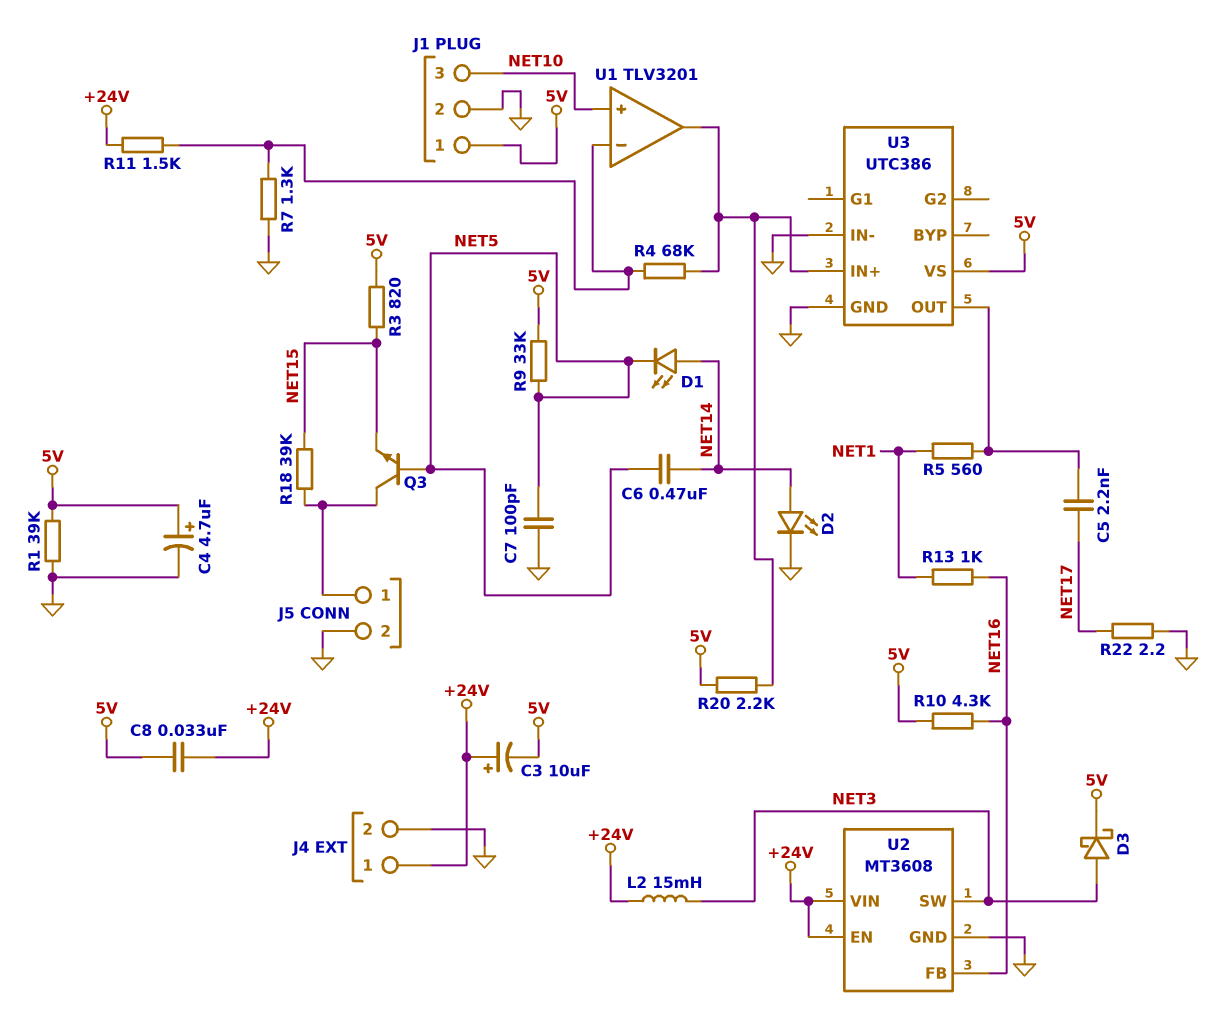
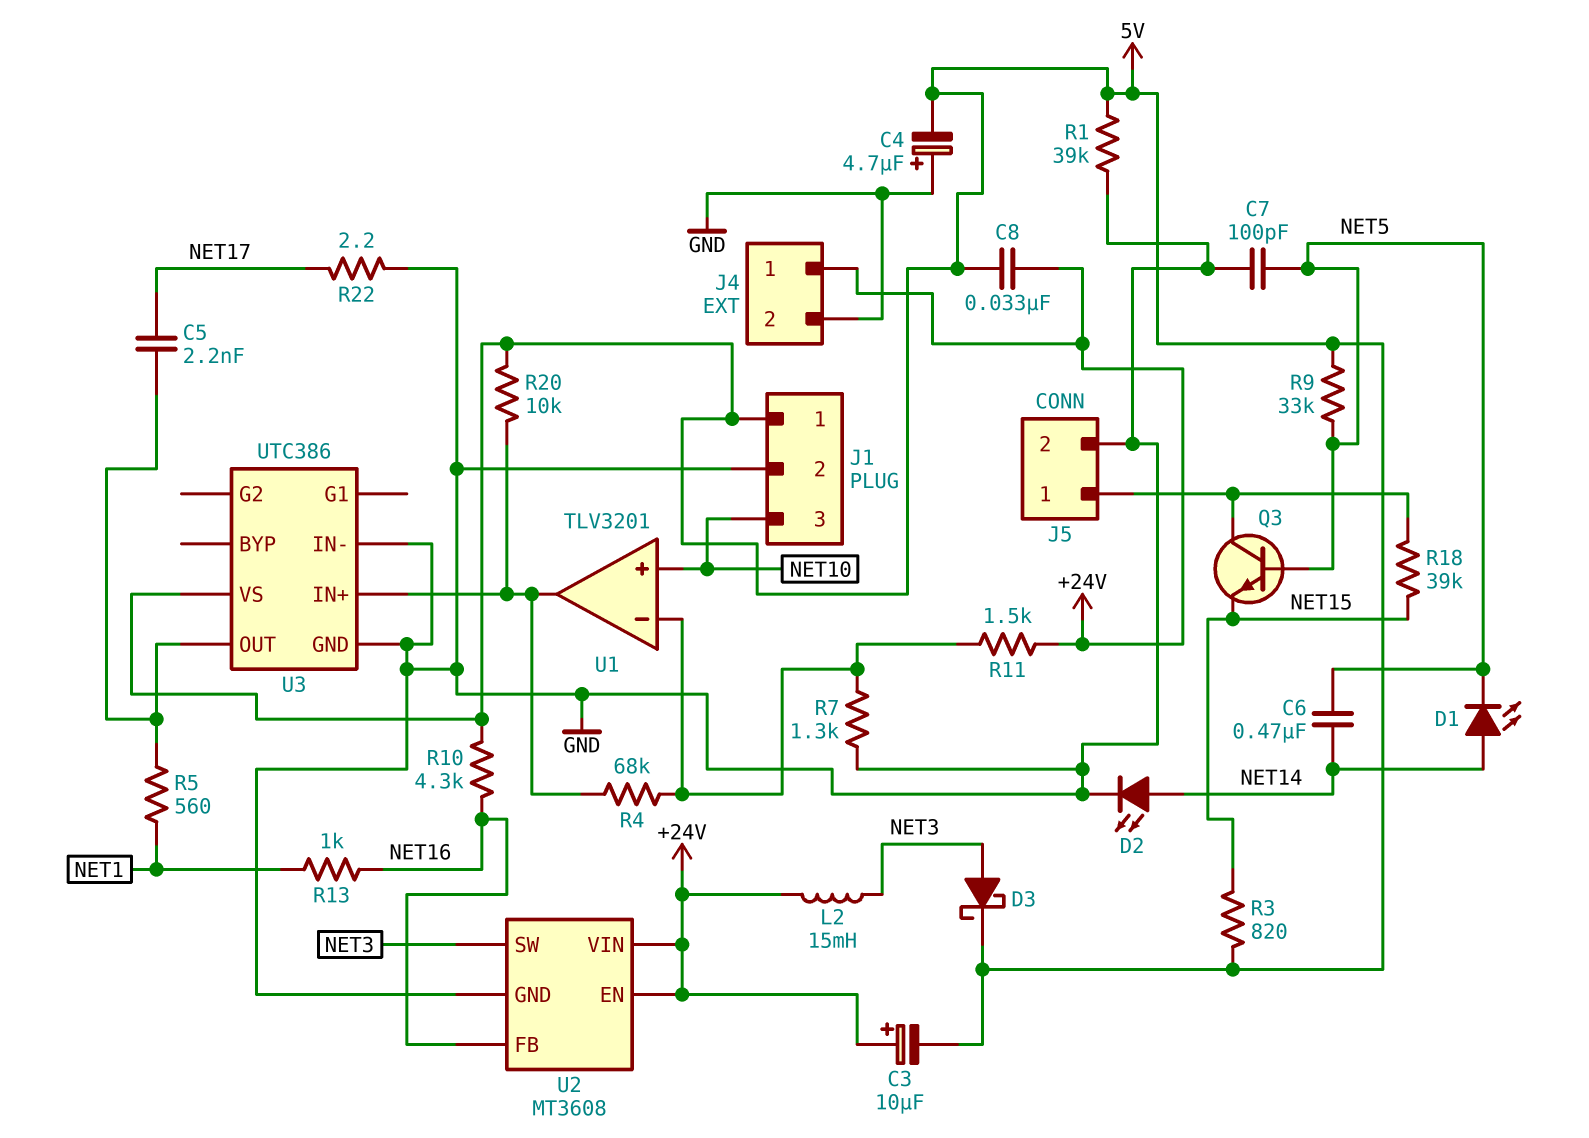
C4: 4.7uF (plus 5V, minus GND) -> 4.7uF (plus GND, minus 5V)
R20: 2.2k (5V, U1/out) -> 10k (5V, U1/out)

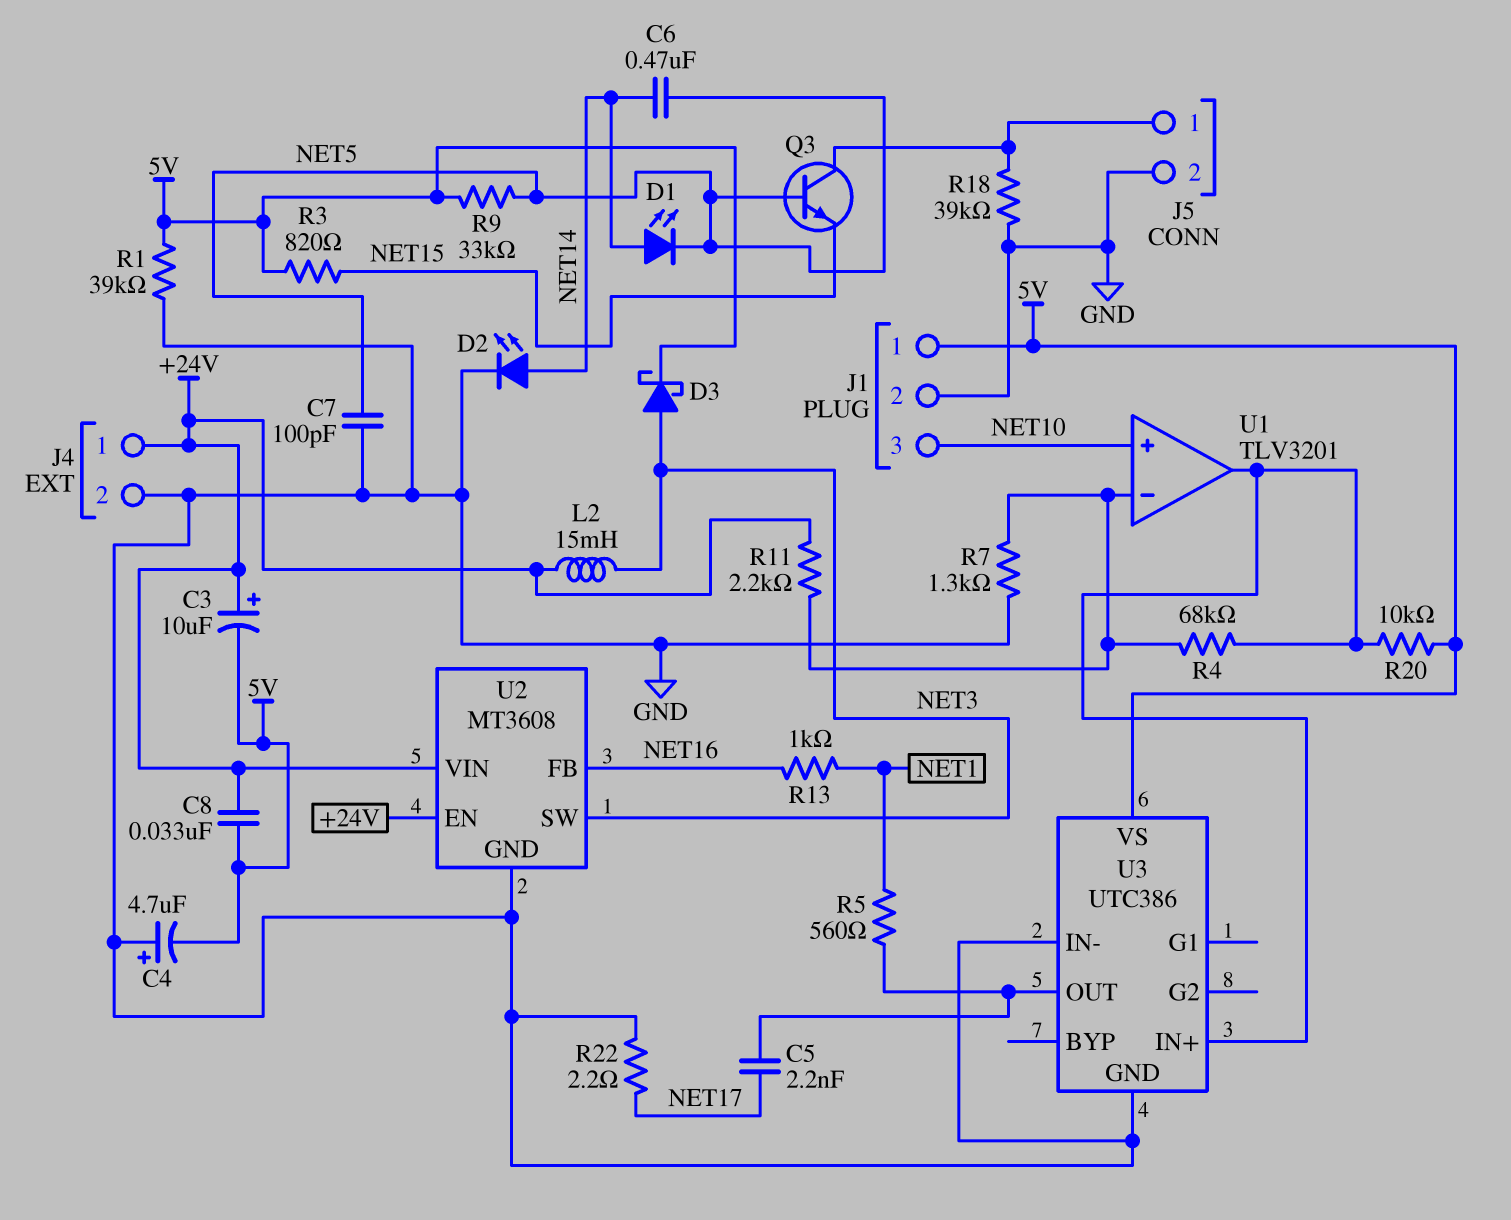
R10: 4.3k (5V, NET16) -> none
R11: 1.5k (+24V, U1/in-) -> 2.2k (+24V, U1/in-)
R18: 39k (J5/1, NET15) -> 39k (GND, J5/1)

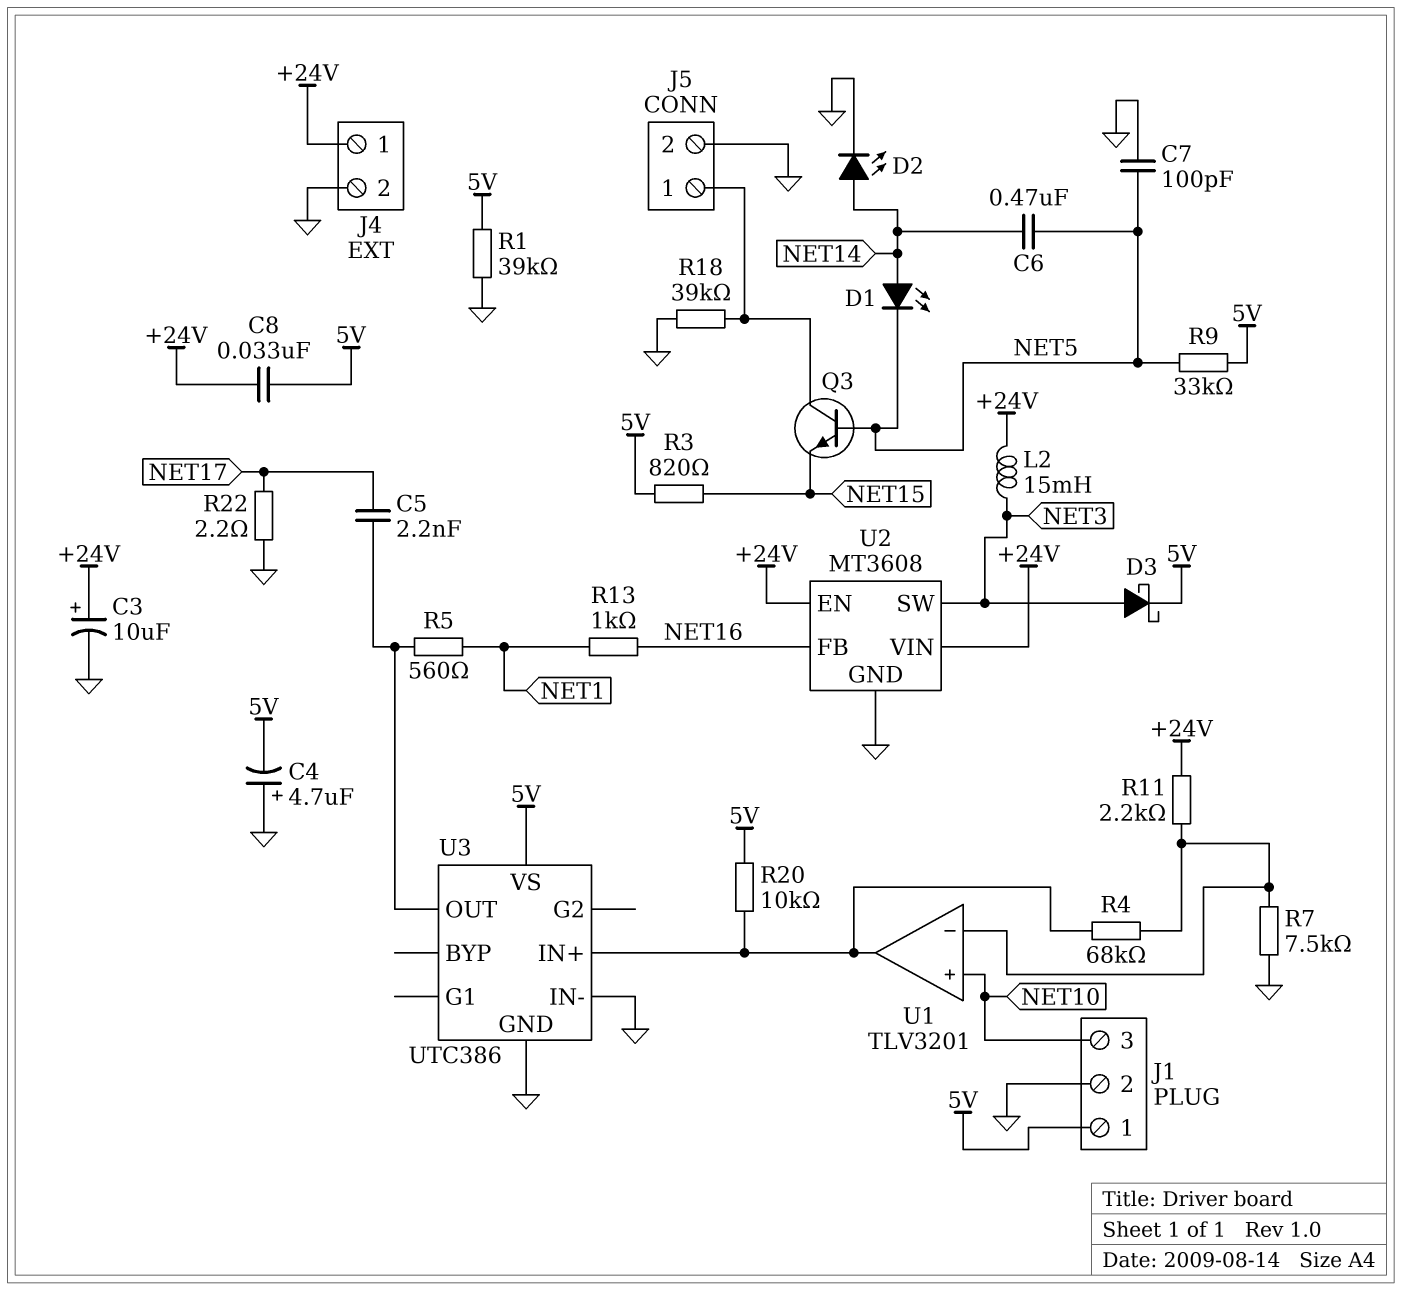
C3: 10uF (plus +24V, minus 5V) -> 10uF (plus +24V, minus GND)
R7: 1.3k (GND, U1/in-) -> 7.5k (GND, U1/in-)

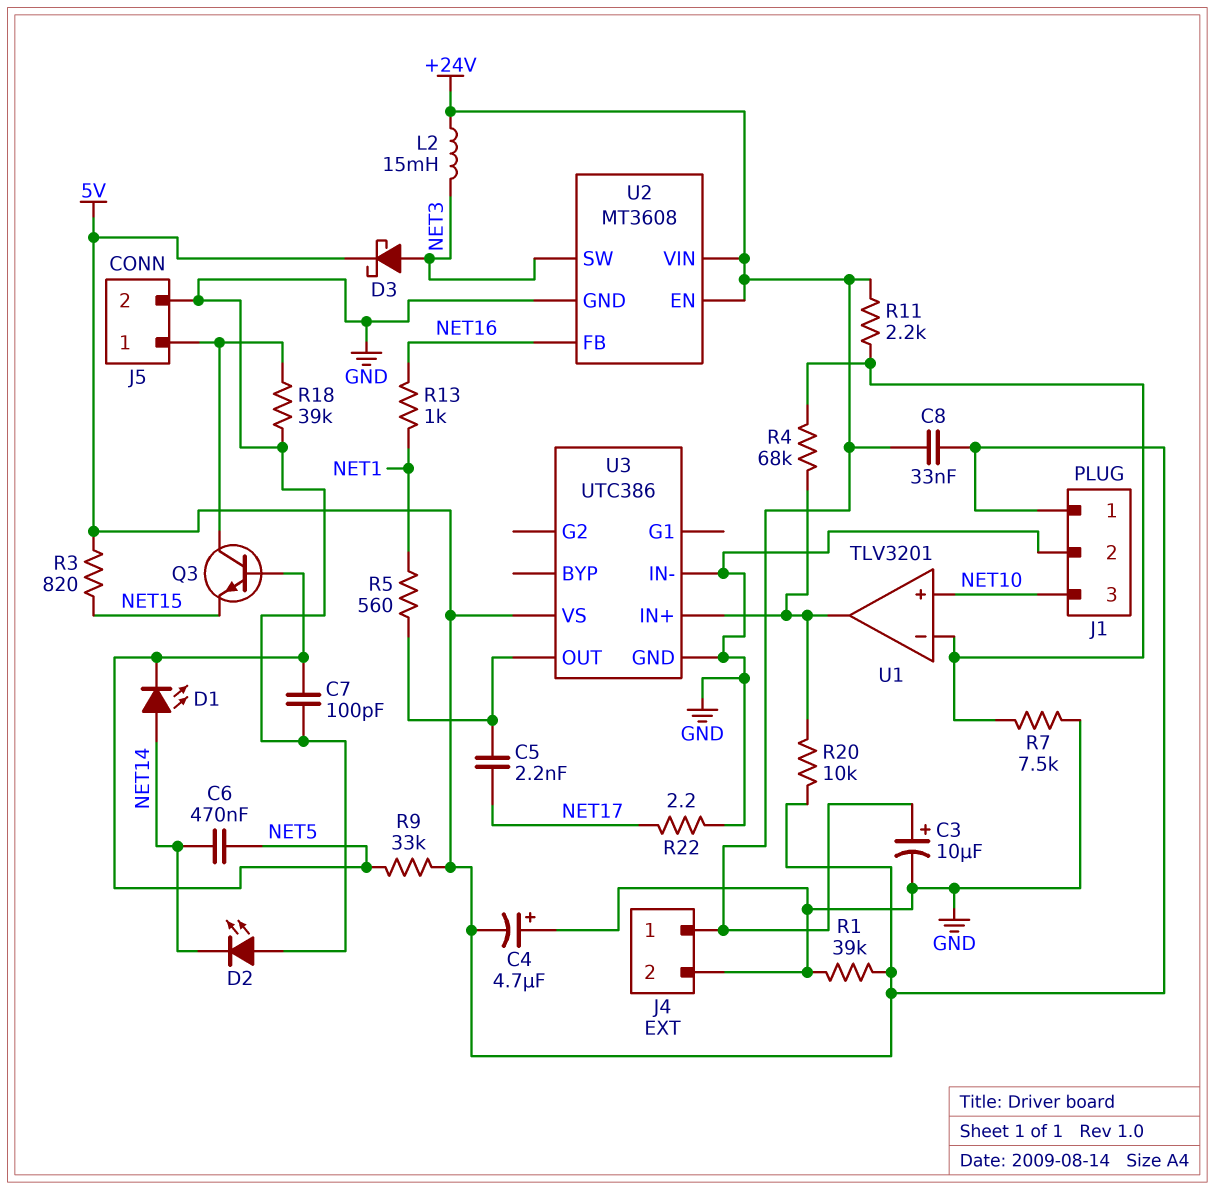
D2: LED (A NET14, K GND) -> LED (A GND, K NET14)

